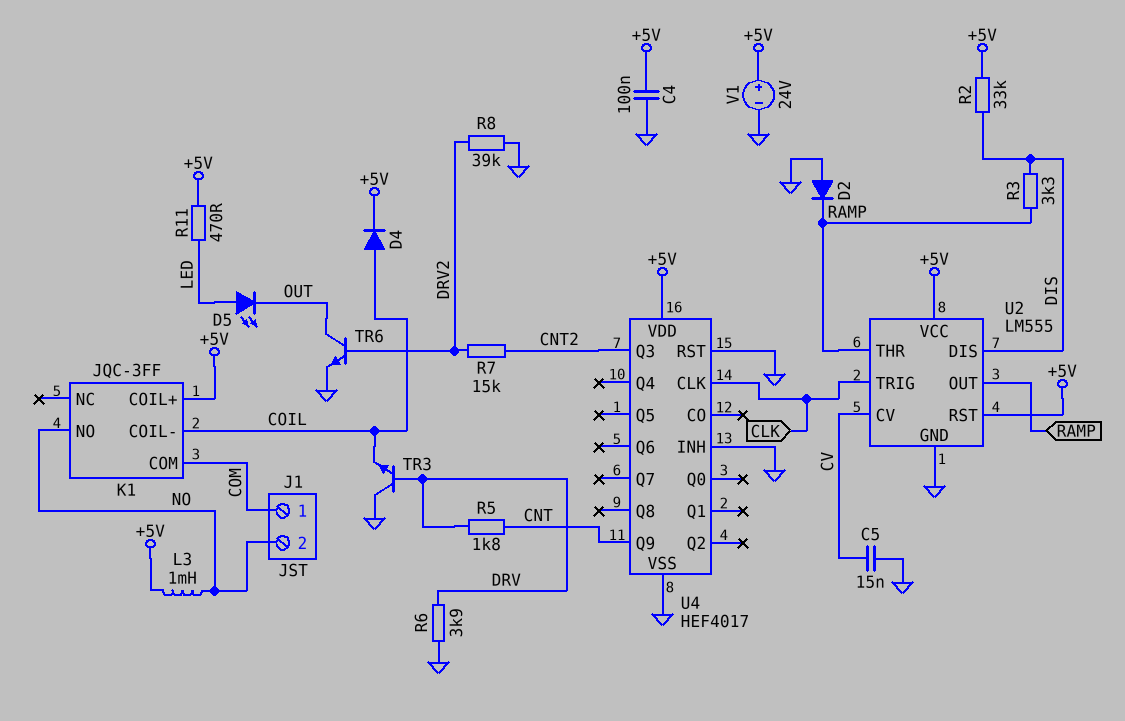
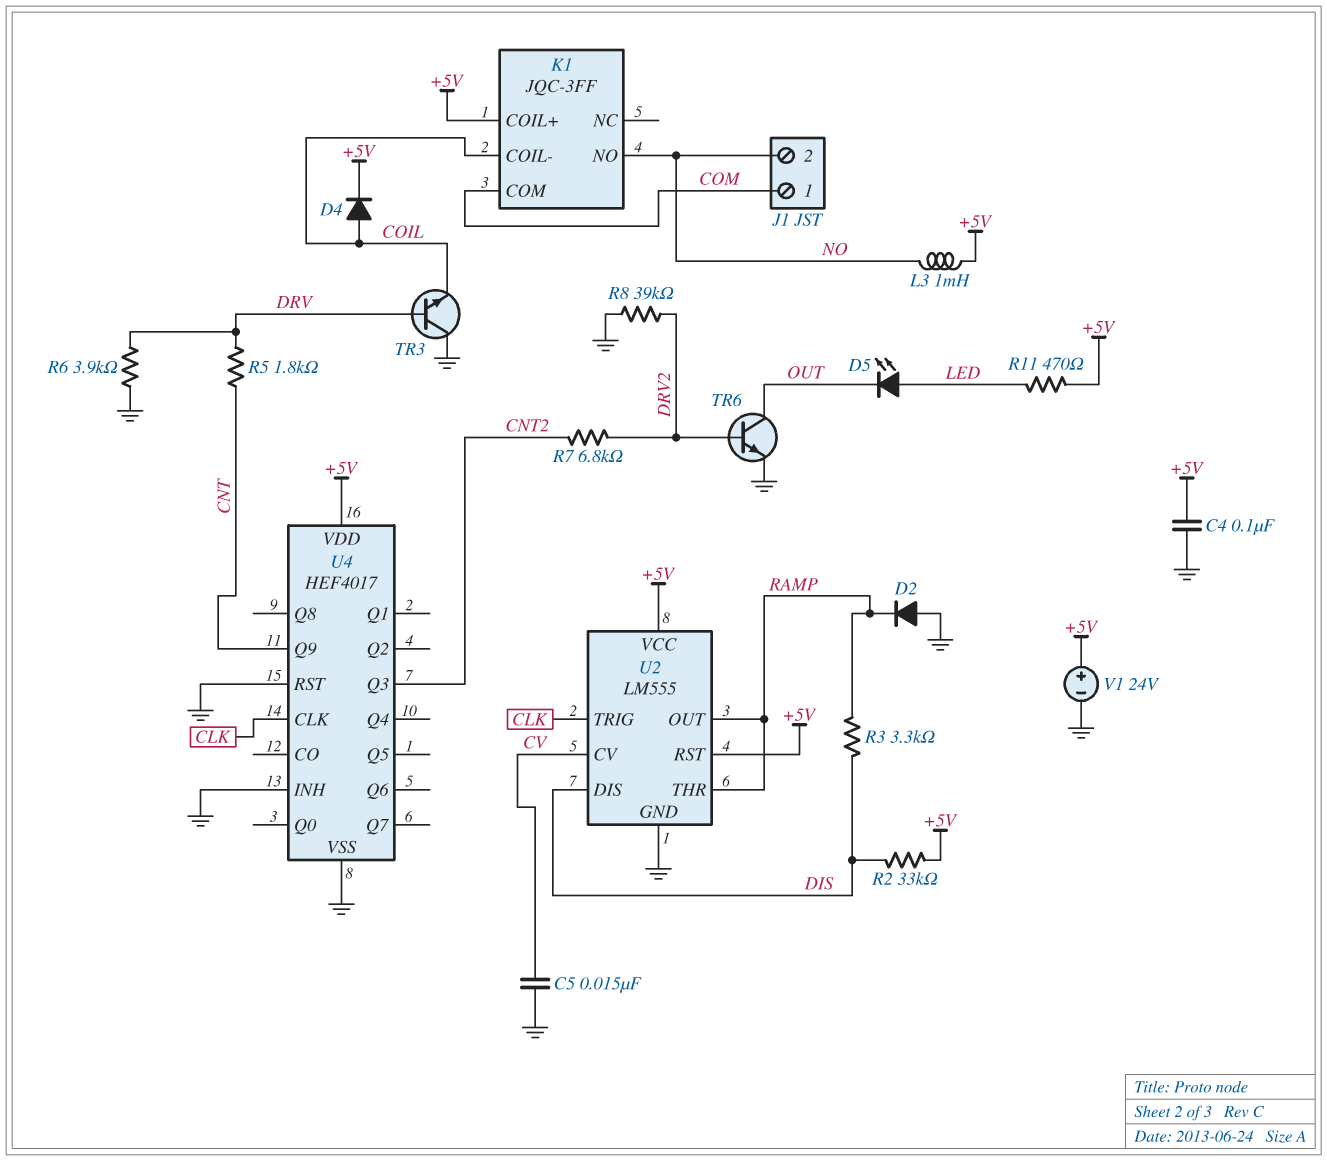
R7: 15k (CNT2, DRV2) -> 6.8k (CNT2, DRV2)

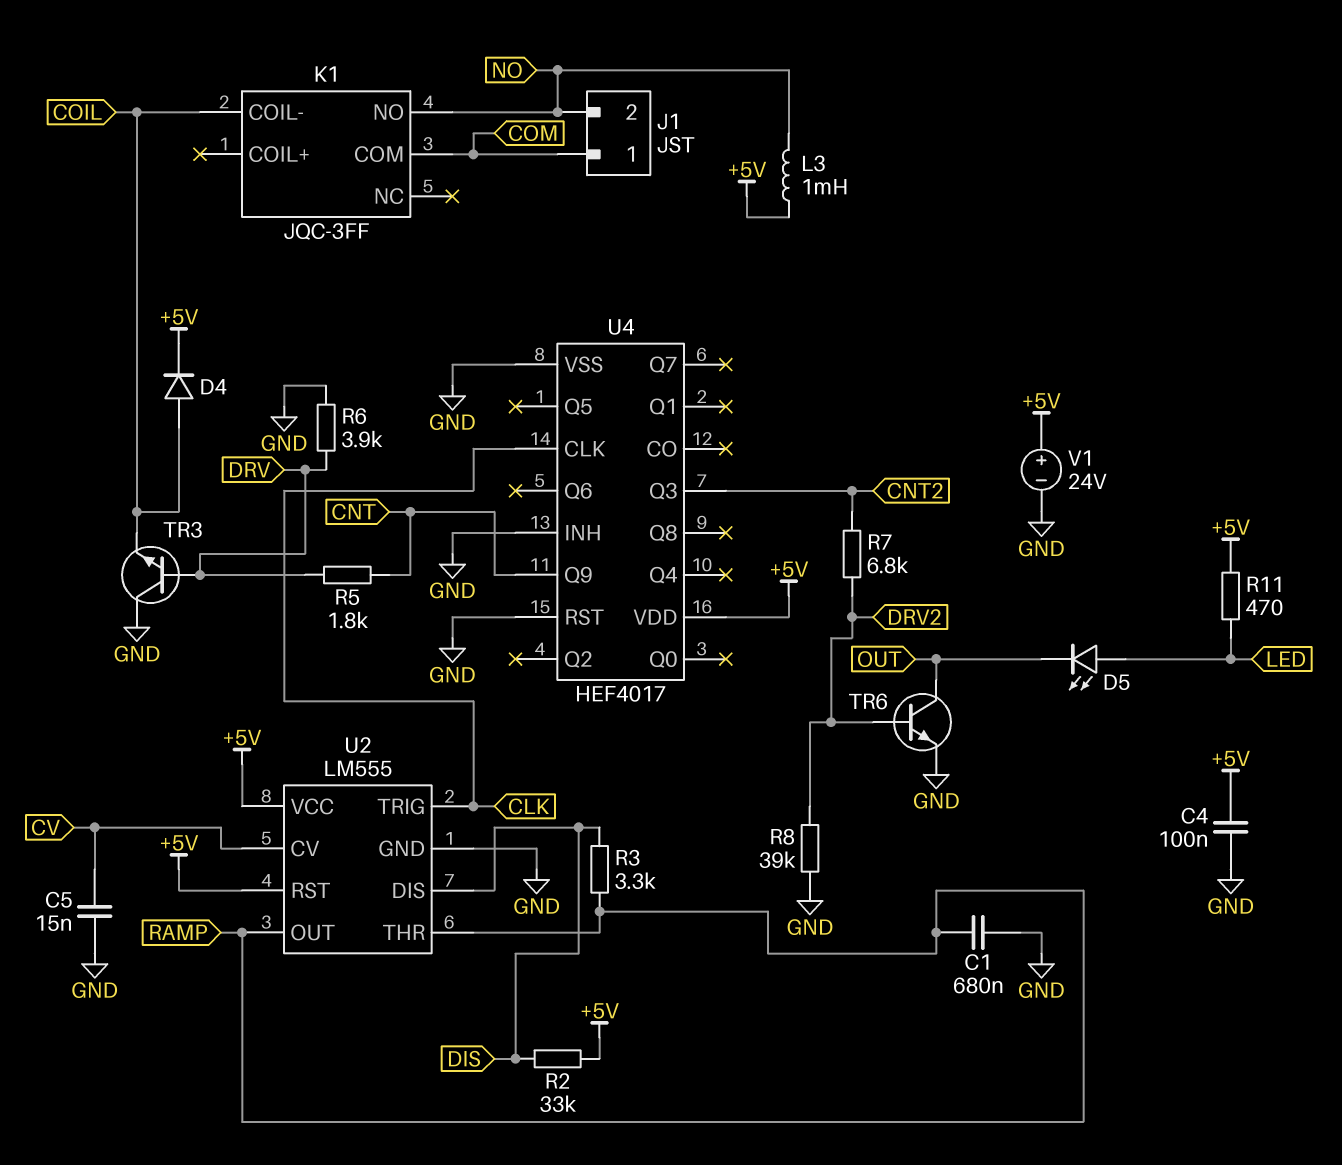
C1: none -> 680nF (GND, RAMP)
D2: diode (A GND, K RAMP) -> none
K1 pin COIL+: +5V -> none

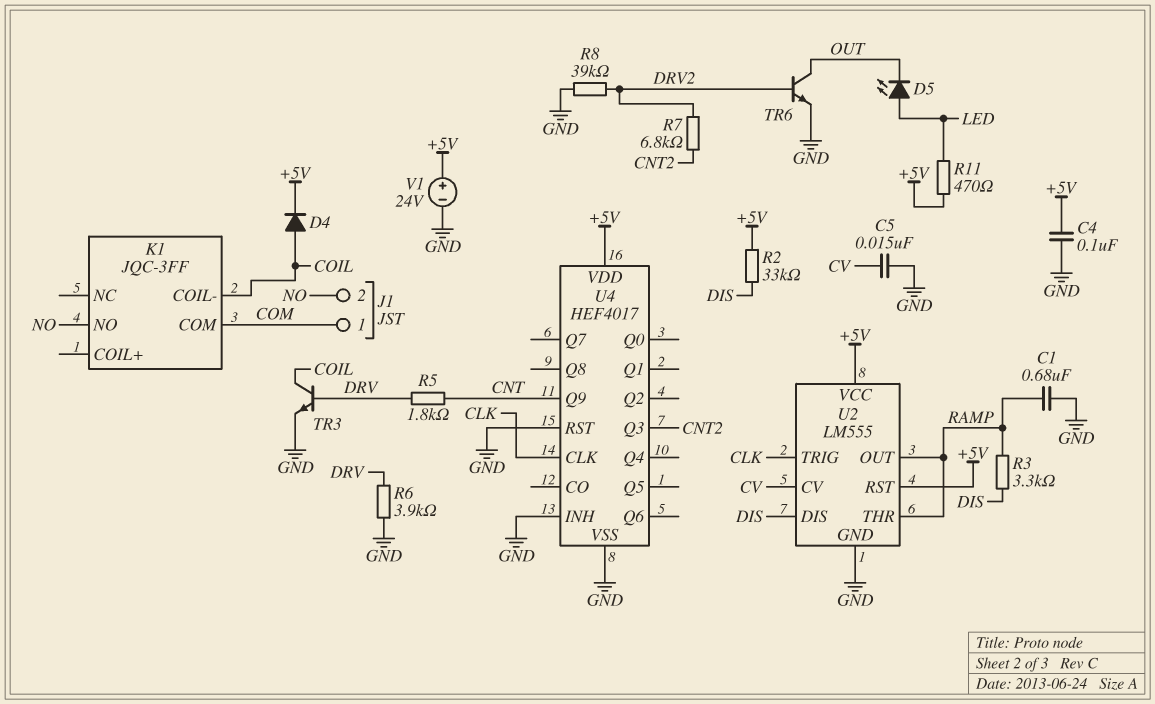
L3: 1mH (+5V, NO) -> none
TR3: NPN (B DRV, C GND, E COIL) -> NPN (B DRV, C COIL, E GND)

